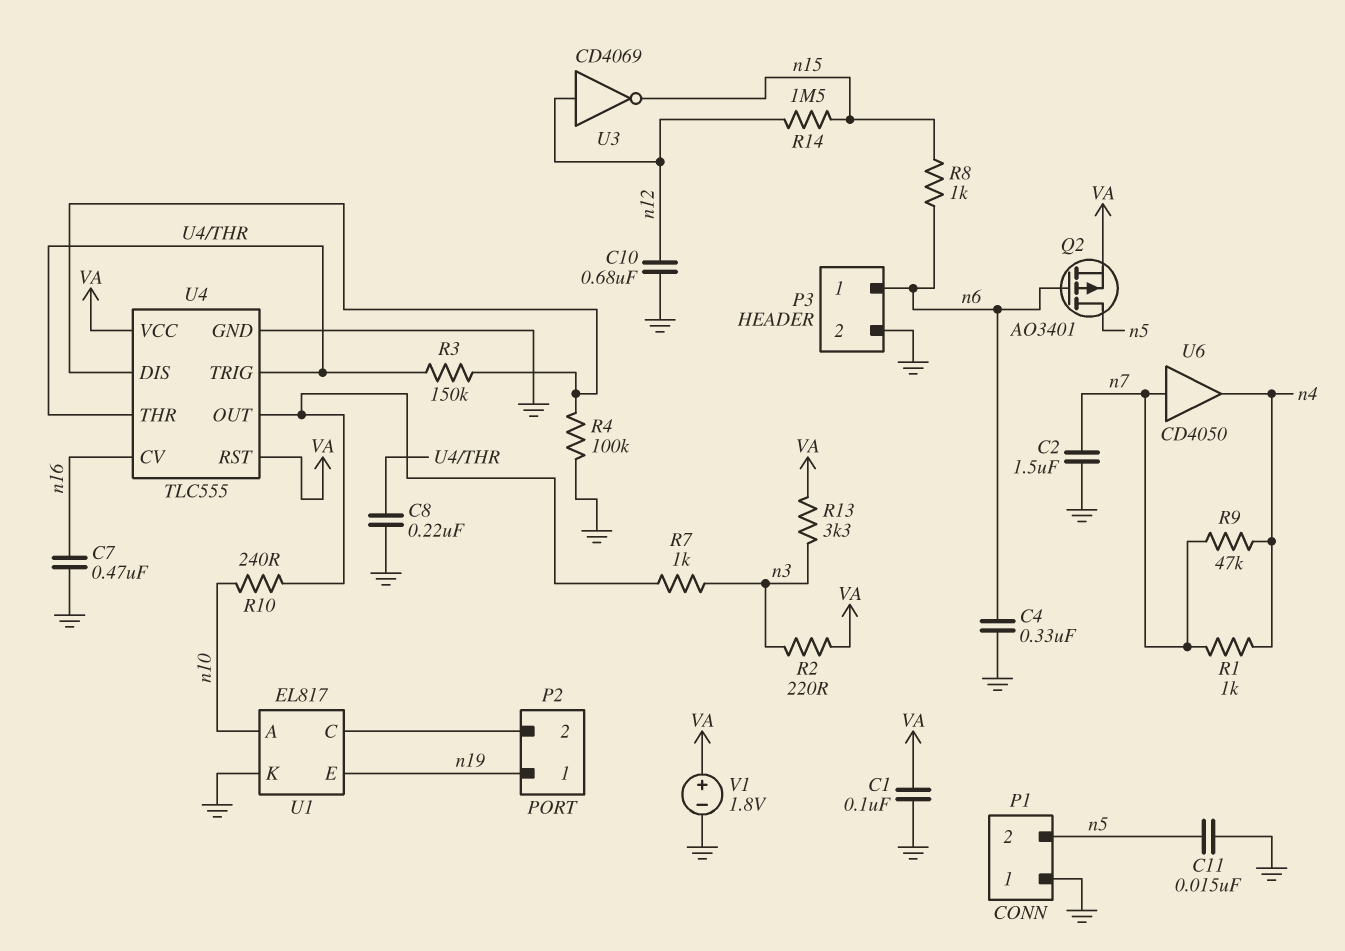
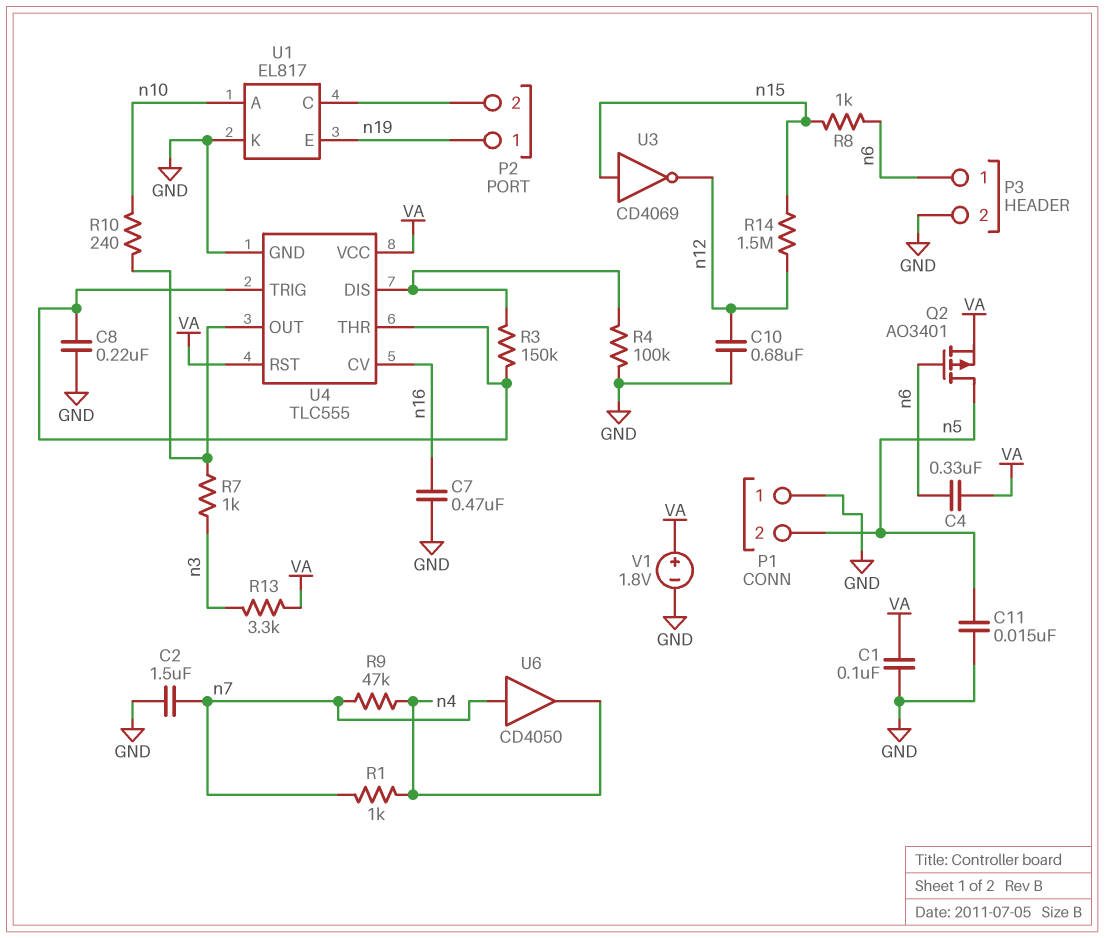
C4: 330nF (GND, n6) -> 330nF (VA, n6)
R2: 220 (VA, n3) -> none
U3: NOT CD4069 (in n12, out n15) -> NOT CD4069 (in n15, out n12)

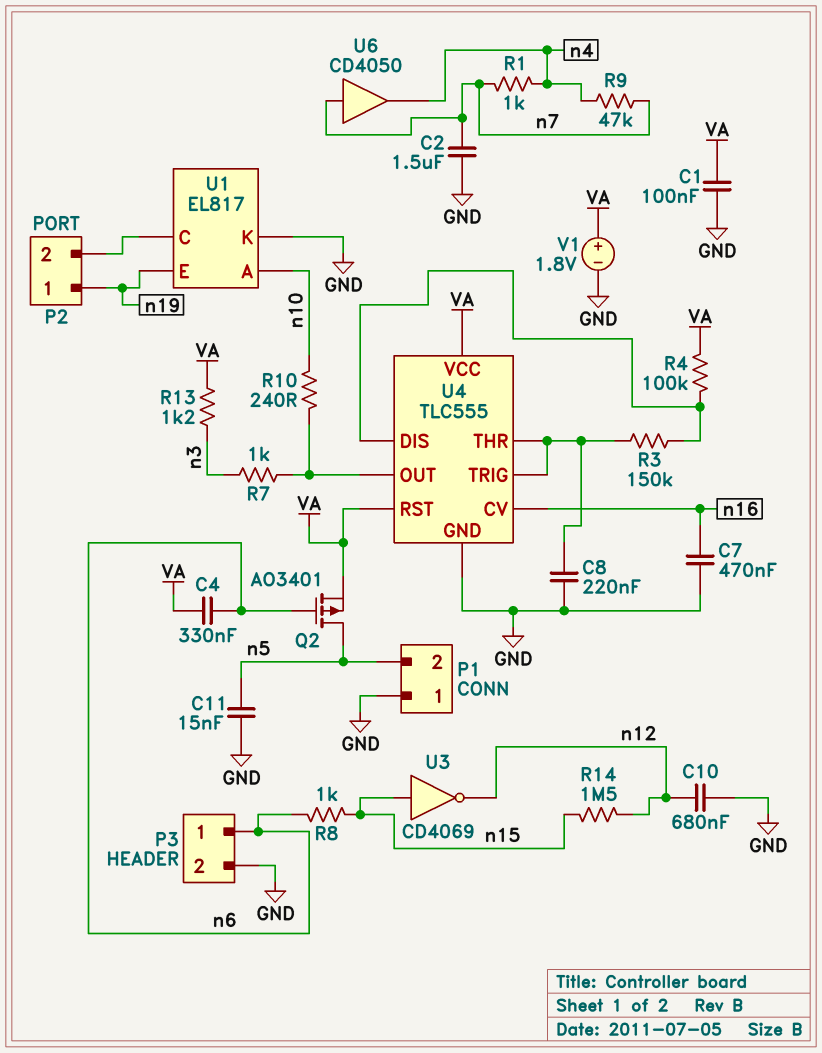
R4: 100k (GND, U4/DIS) -> 100k (U4/DIS, VA)
R13: 3.3k (VA, n3) -> 1.2k (VA, n3)

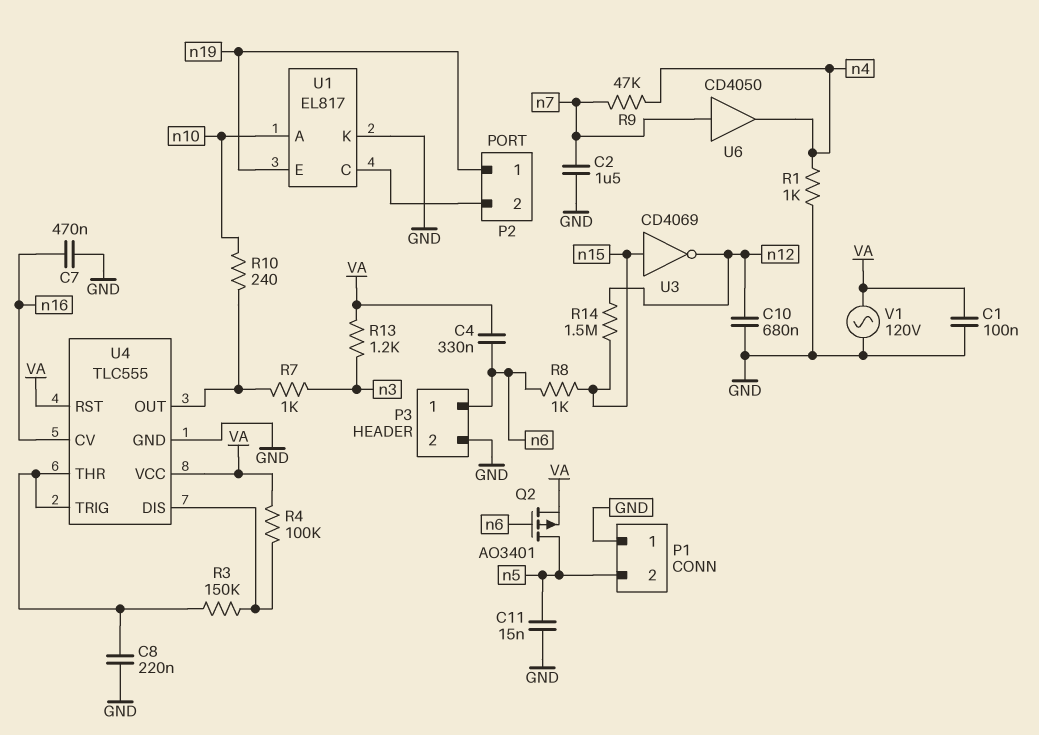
R1: 1k (n4, n7) -> 1k (GND, n4)
V1: 1.8V (plus VA, minus GND) -> AC 120V (GND, VA)

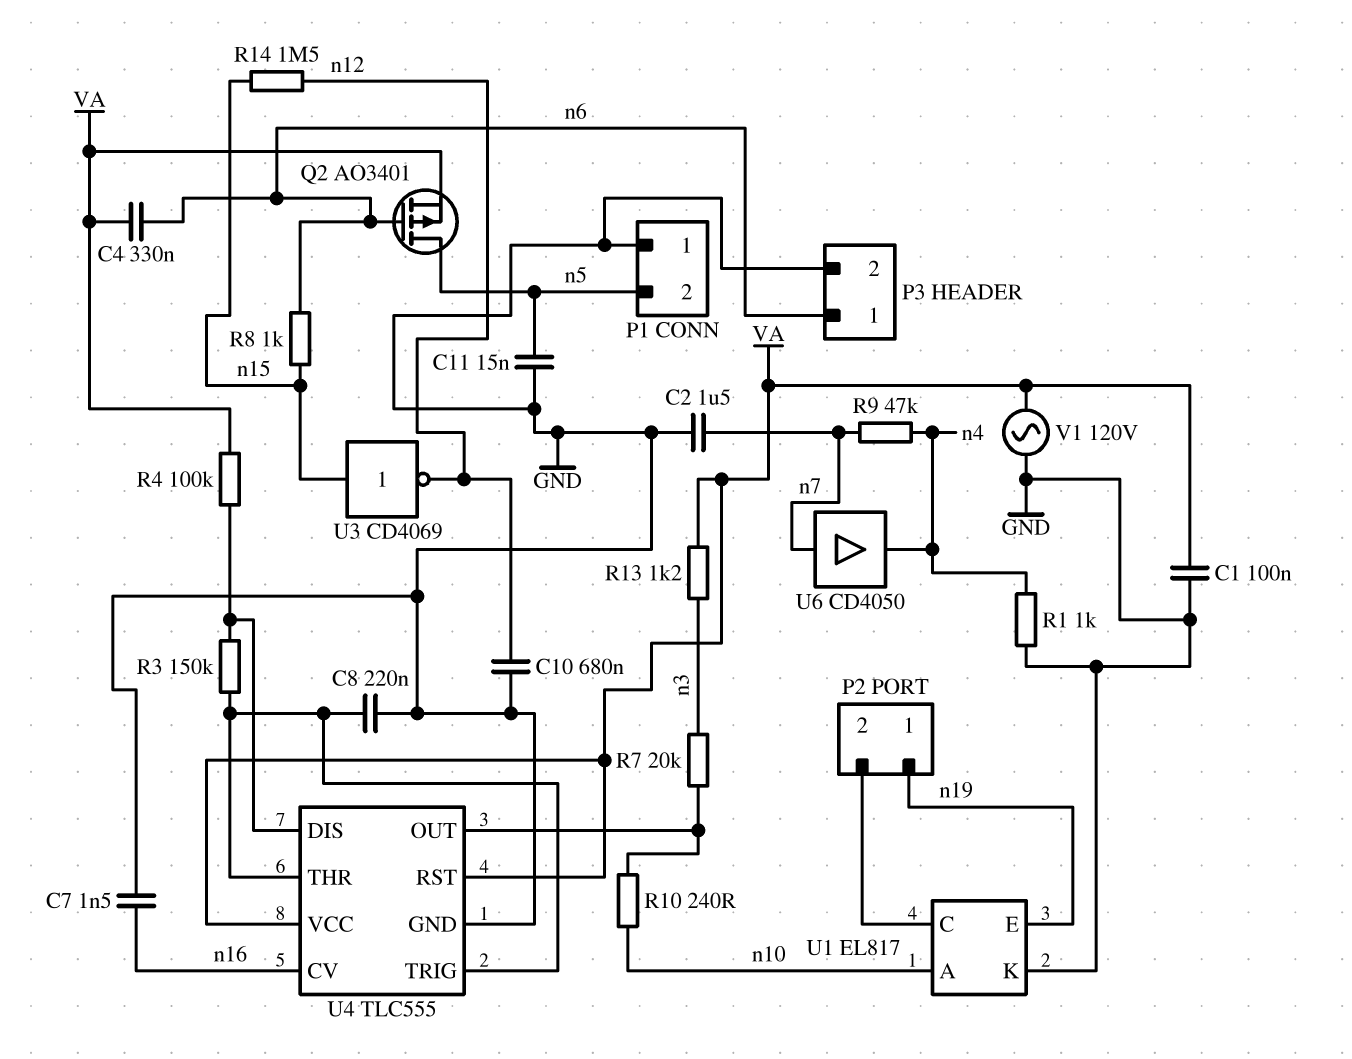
C7: 470nF (GND, n16) -> 1.5nF (GND, n16)
R7: 1k (U4/OUT, n3) -> 20k (U4/OUT, n3)

